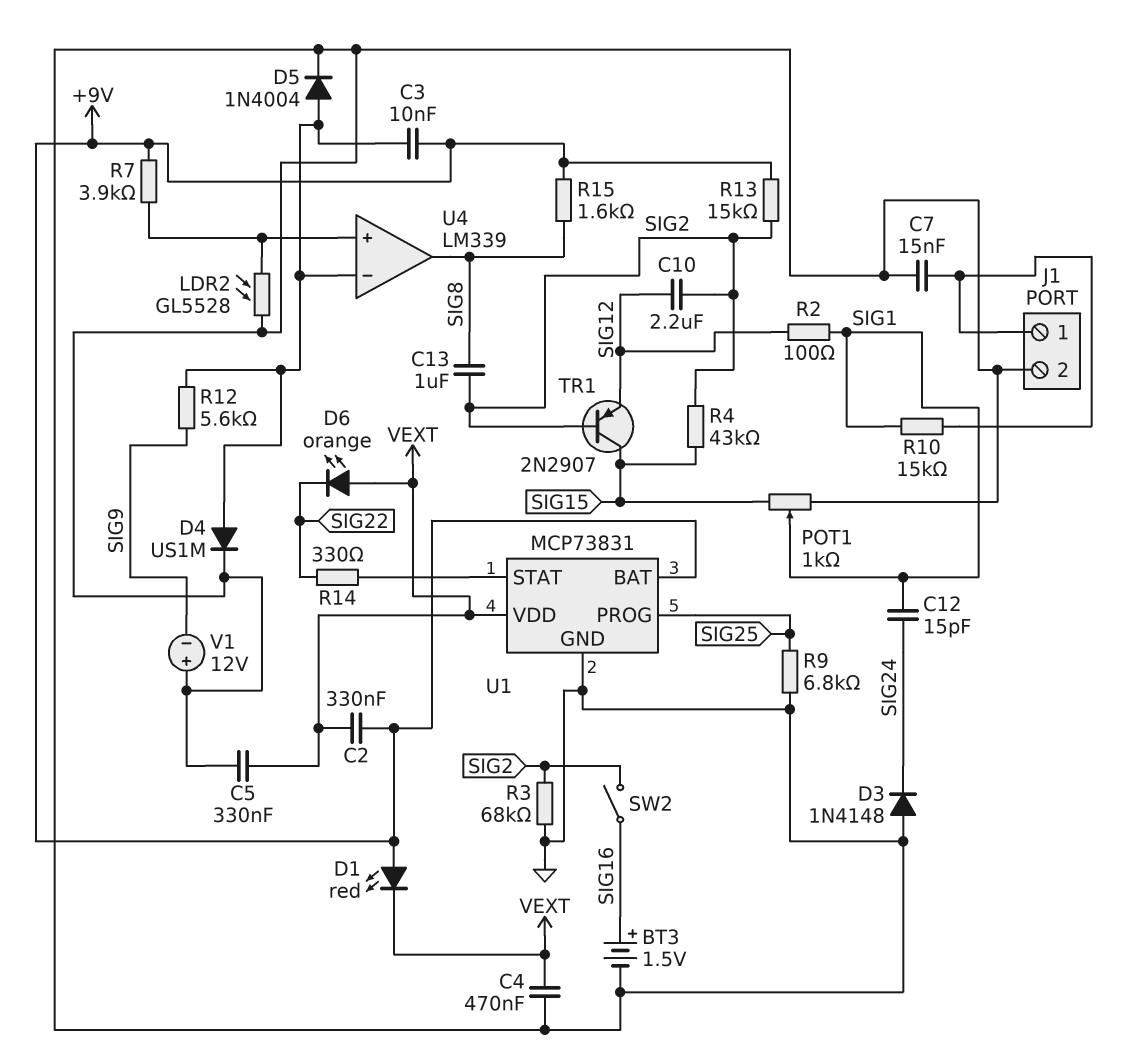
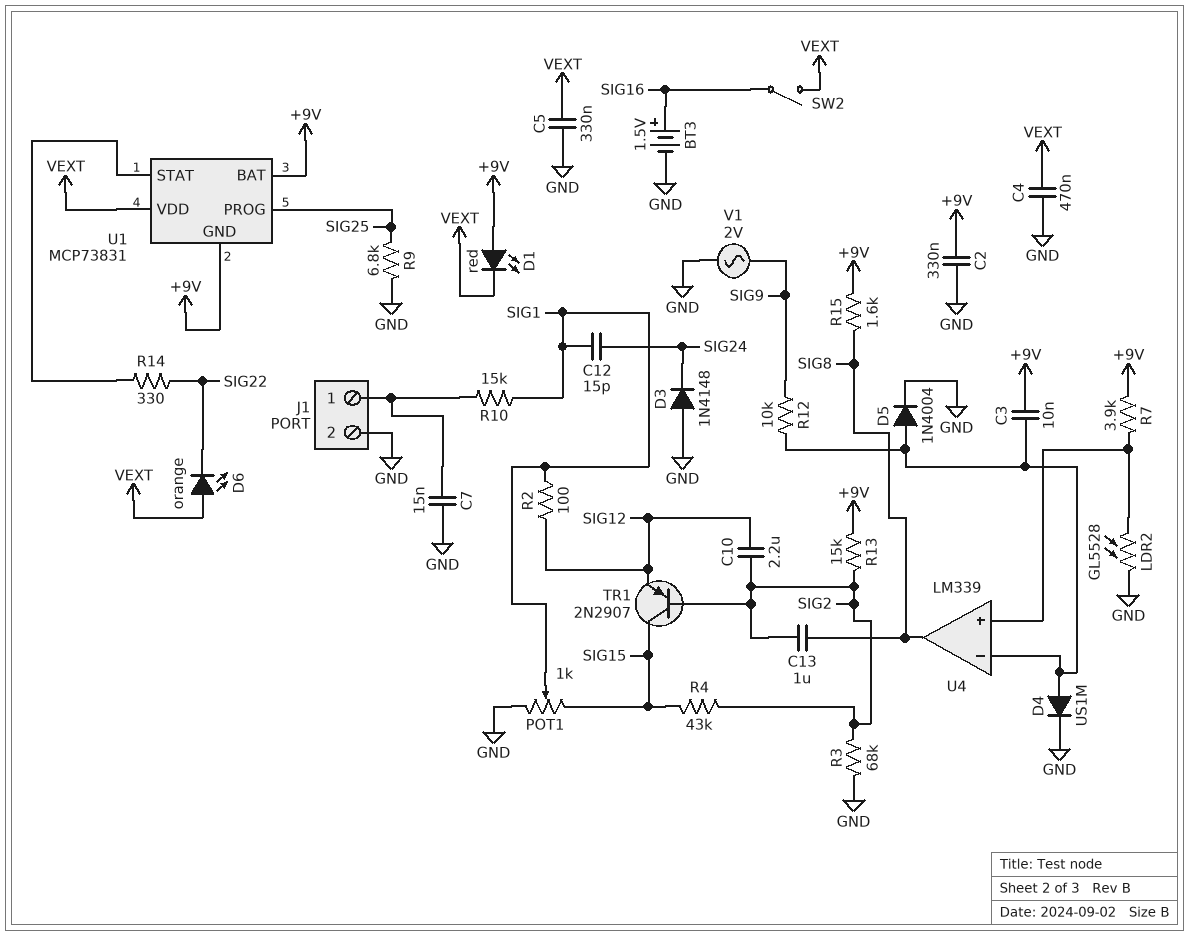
C2: 330nF (+9V, VEXT) -> 330nF (+9V, GND)
R12: 5.6k (SIG9, U4/in-) -> 10k (SIG9, U4/in-)
SW2: switch (SIG2, SIG16) -> switch (SIG16, VEXT)
U1 pin GND: GND -> +9V
V1: 12V (plus GND, minus SIG9) -> AC 2V (GND, SIG9)

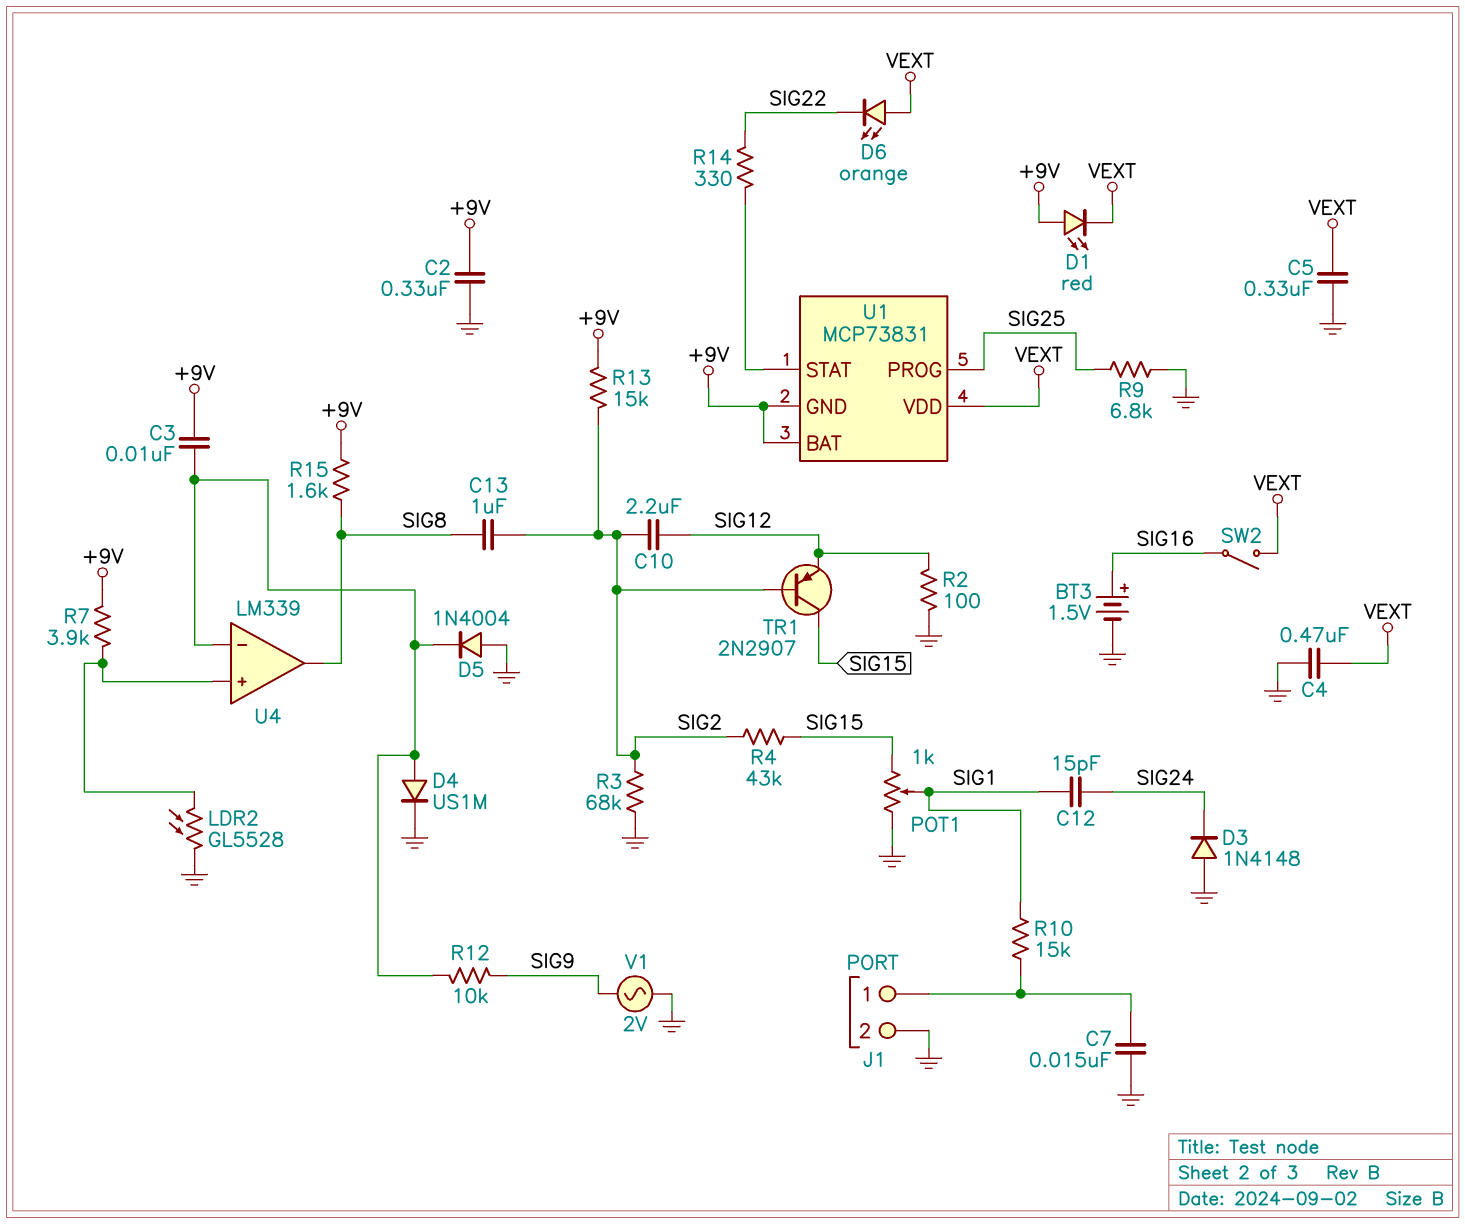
D5: diode 1N4004 (A U4/in-, K GND) -> diode 1N4004 (A GND, K U4/in-)
R2: 100 (SIG1, SIG12) -> 100 (GND, SIG12)

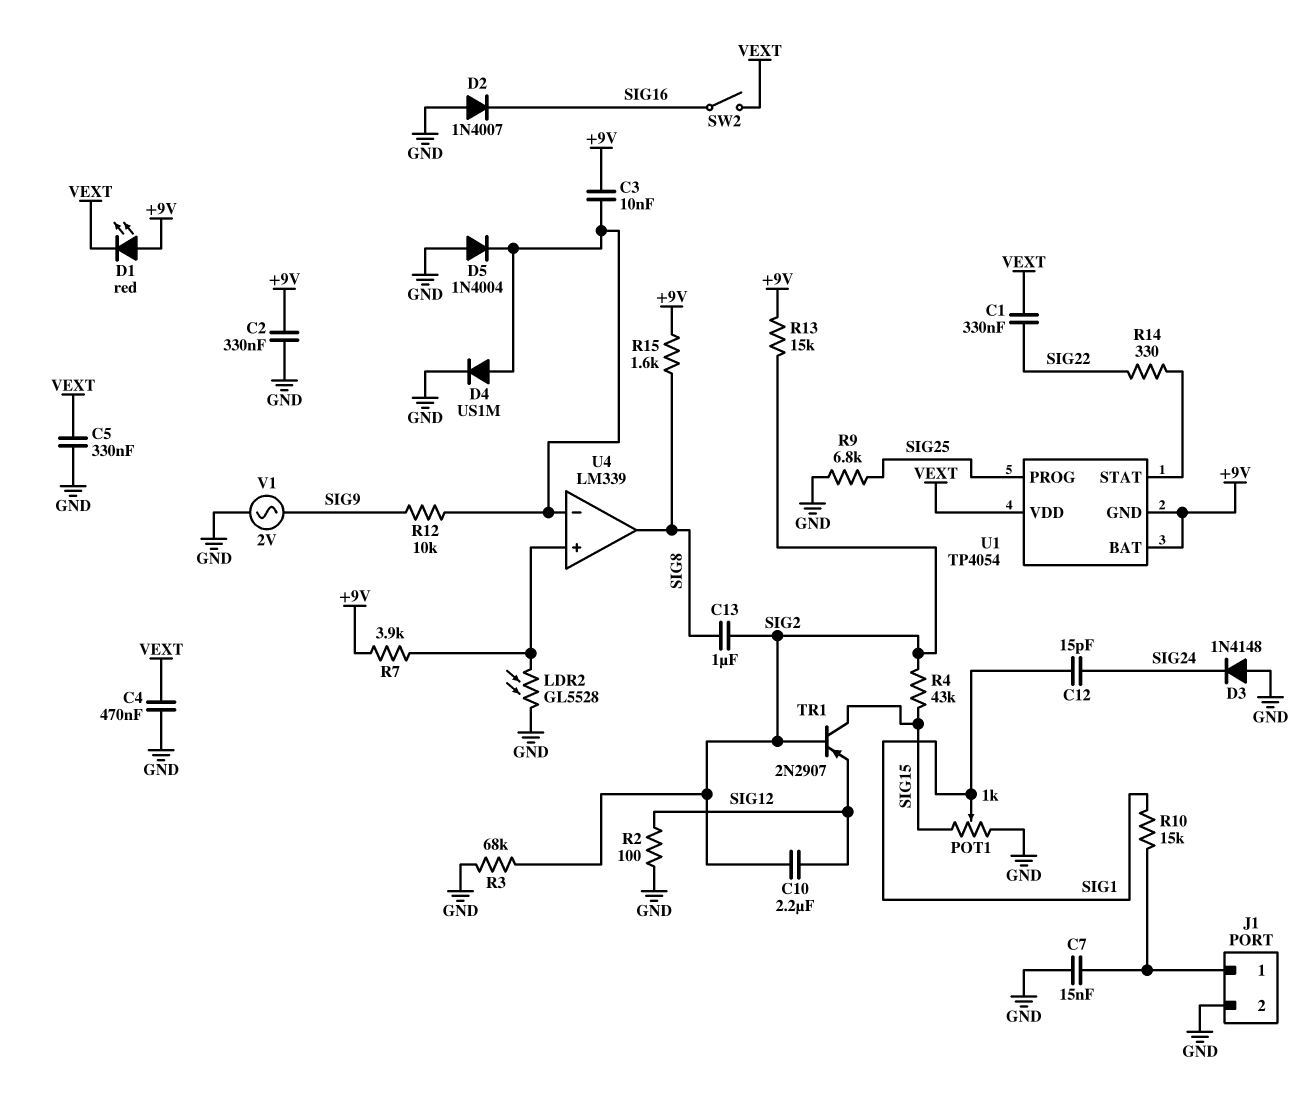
BT3: 1.5V (plus SIG16, minus GND) -> none
C1: none -> 330nF (SIG22, VEXT)
D2: none -> diode 1N4007 (A GND, K SIG16)
D6: LED orange (A VEXT, K SIG22) -> none
U1: MCP73831 -> TP4054

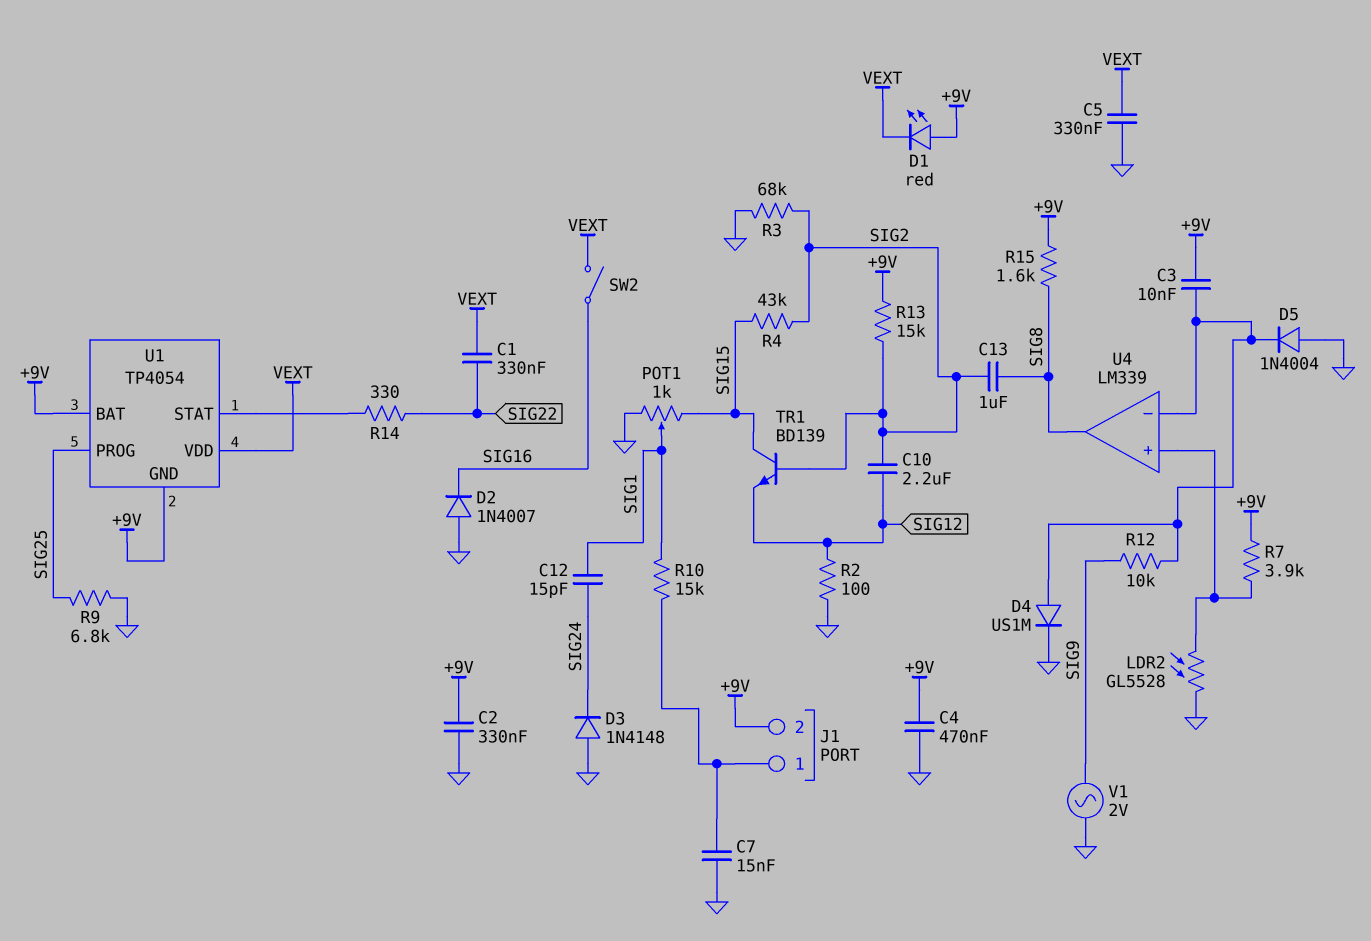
C4: 470nF (GND, VEXT) -> 470nF (+9V, GND)
J1 pin 2: GND -> +9V
TR1: PNP 2N2907 (B SIG2, C SIG15, E SIG12) -> NPN BD139 (B SIG2, C SIG15, E SIG12)

